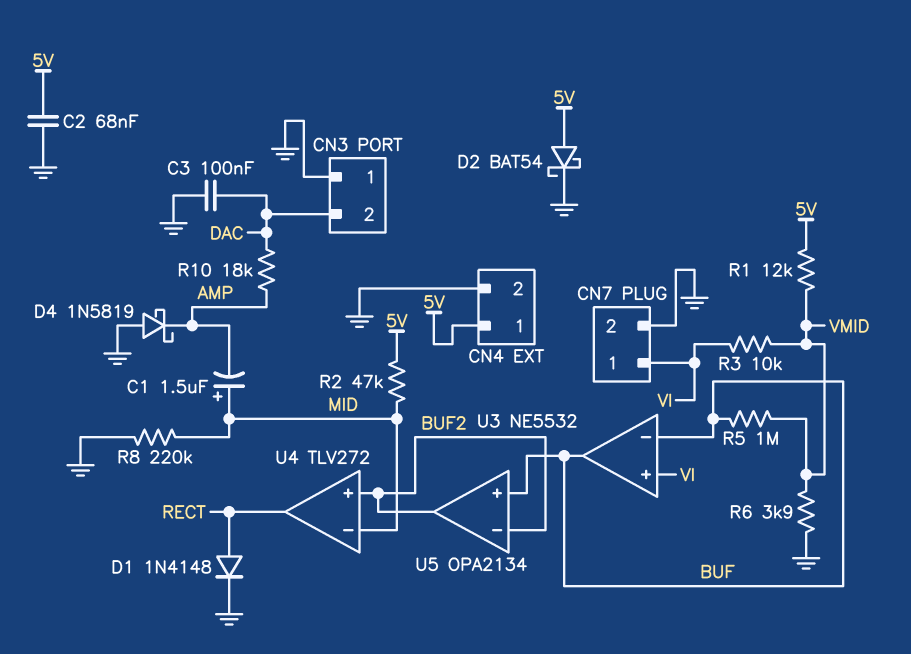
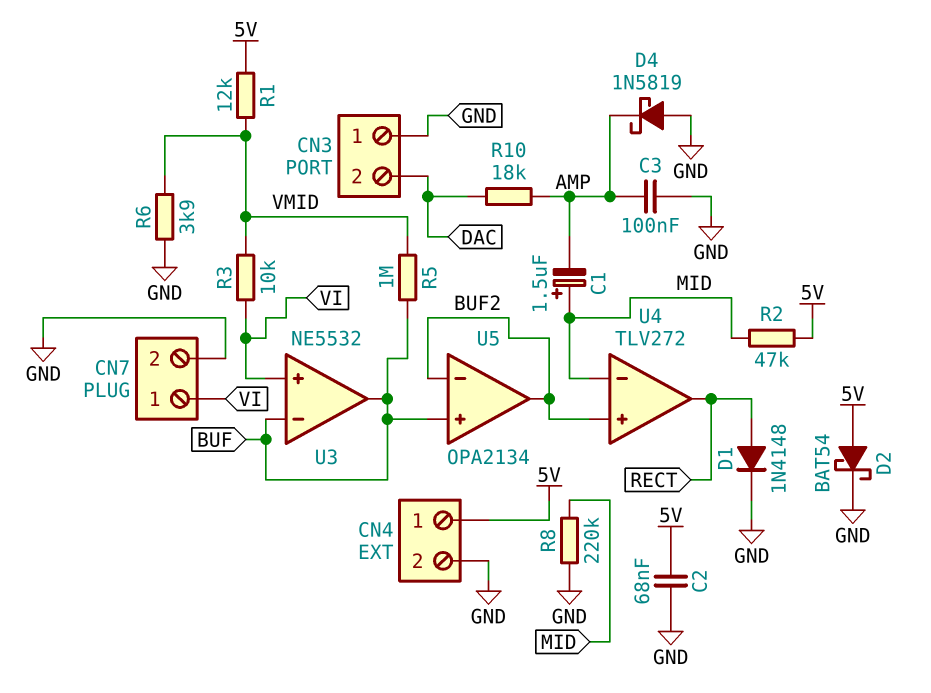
C3: 100nF (DAC, GND) -> 100nF (AMP, GND)

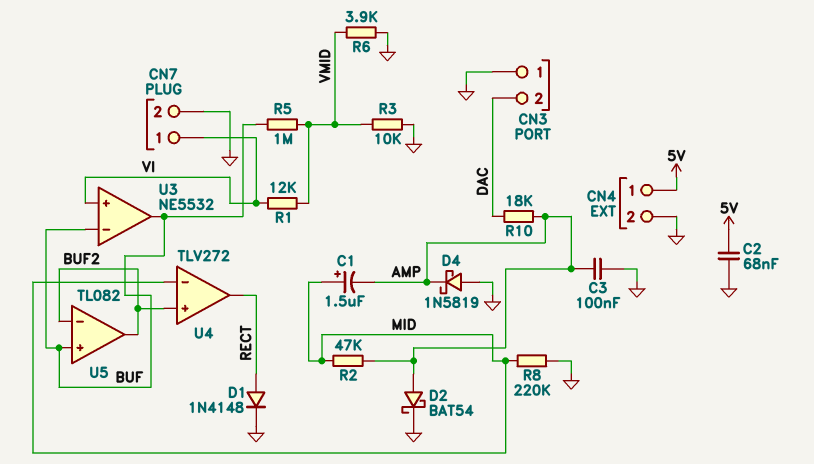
D2: schottky BAT54 (A 5V, K GND) -> schottky BAT54 (A AMP, K GND)
R1: 12k (5V, VMID) -> 12k (VI, VMID)
R2: 47k (5V, MID) -> 47k (AMP, MID)
R3: 10k (VI, VMID) -> 10k (GND, VMID)
U5: OPA2134 -> TL082

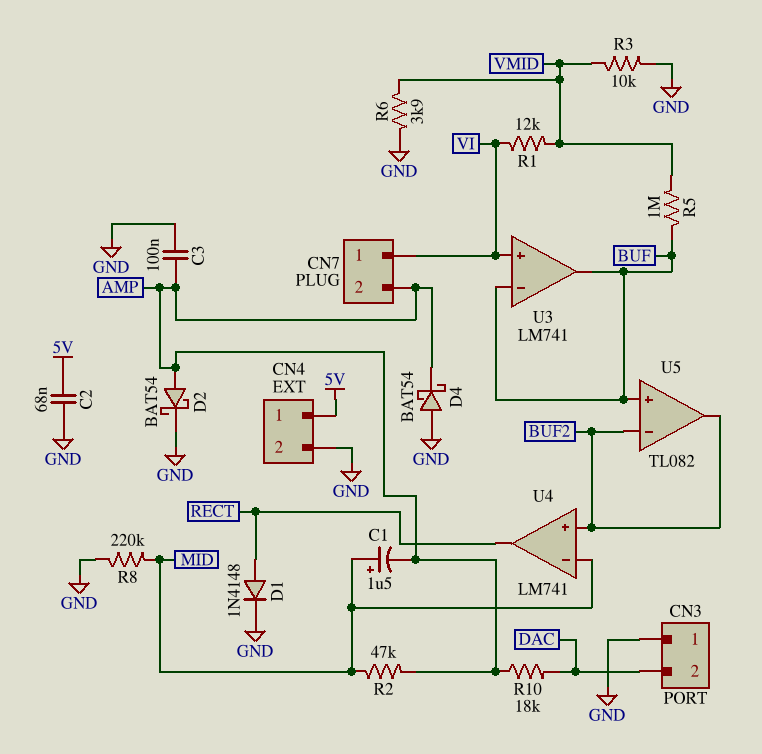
CN7 pin 2: GND -> AMP
D4: schottky 1N5819 (A GND, K AMP) -> schottky BAT54 (A GND, K AMP)
U3: NE5532 -> LM741
U4: TLV272 -> LM741

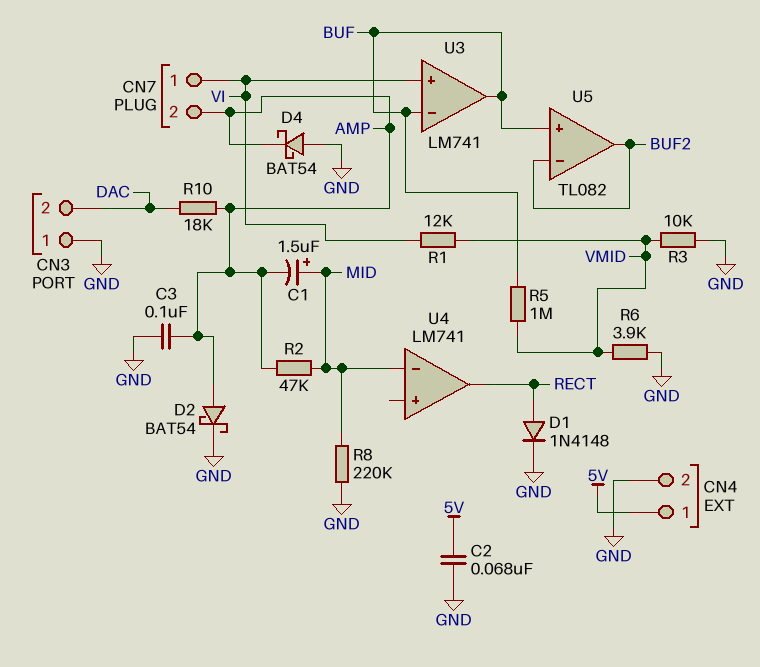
U4 pin in+: BUF2 -> none

